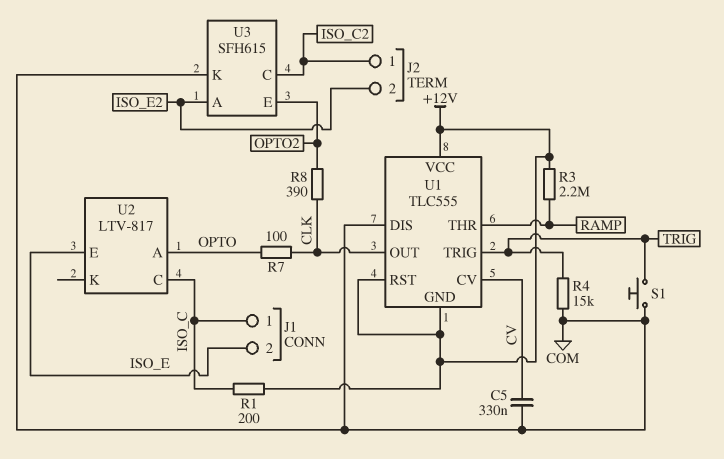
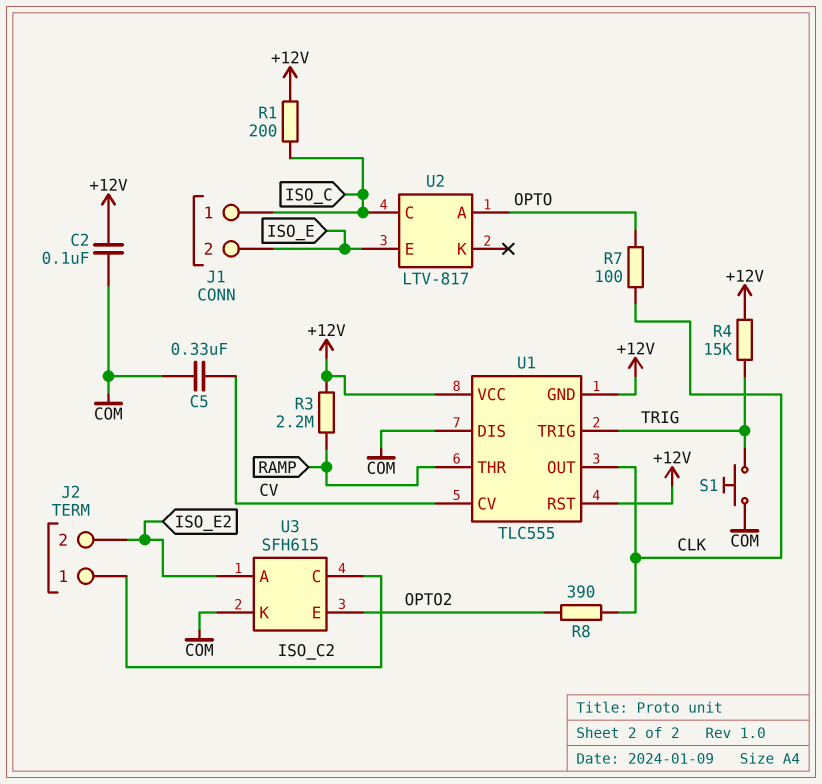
C2: none -> 100nF (+12V, COM)
R4: 15k (COM, TRIG) -> 15k (+12V, TRIG)

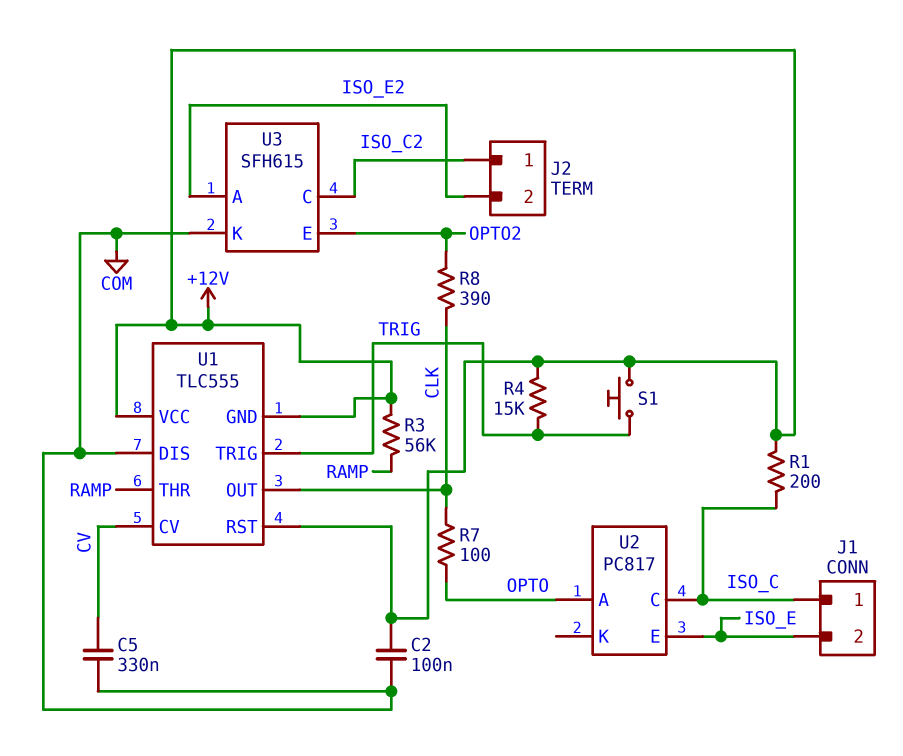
R3: 2.2M (+12V, RAMP) -> 56k (+12V, RAMP)
S1: button (COM, TRIG) -> button (+12V, TRIG)
U2: LTV-817 -> PC817

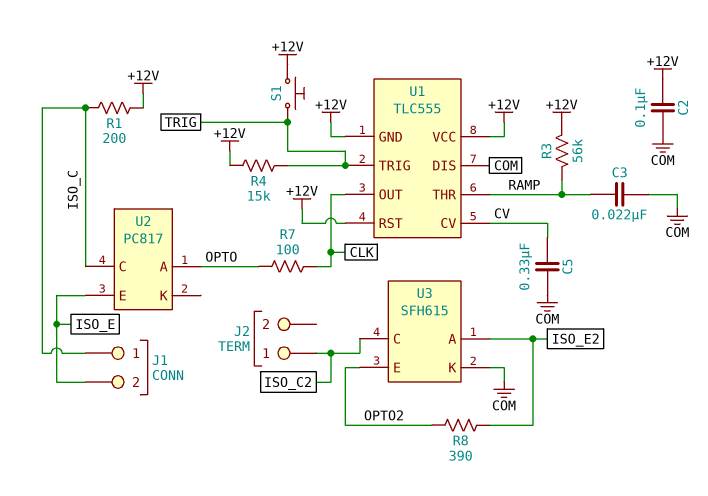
C3: none -> 22nF (COM, RAMP)
J2 pin 2: ISO_E2 -> none
R8: 390 (CLK, OPTO2) -> 390 (ISO_E2, OPTO2)

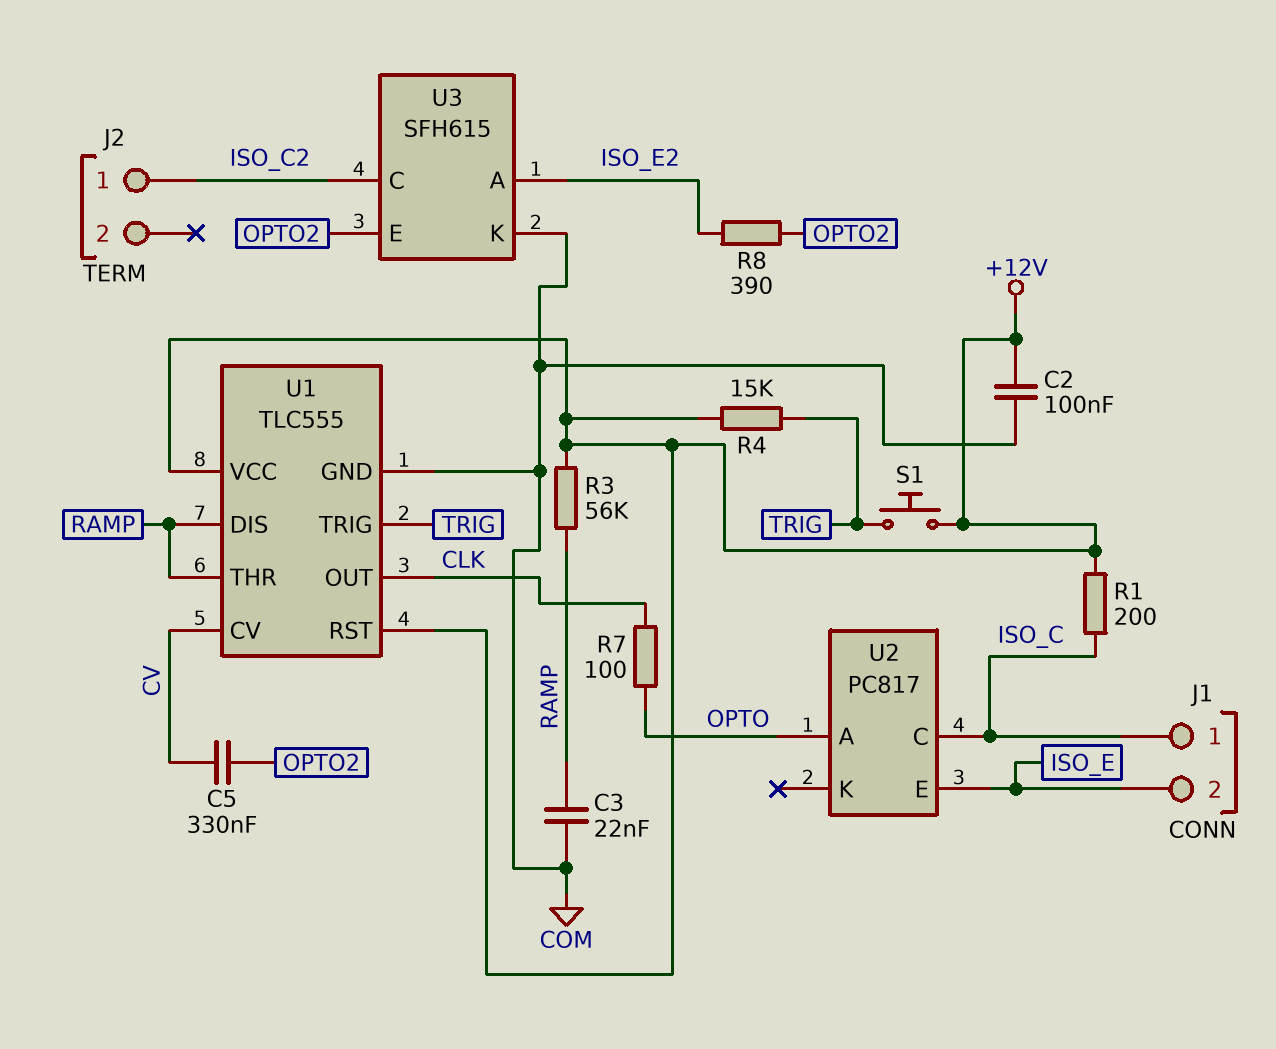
C5: 330nF (COM, CV) -> 330nF (CV, OPTO2)
U1 pin DIS: COM -> RAMP
U1 pin GND: +12V -> COM

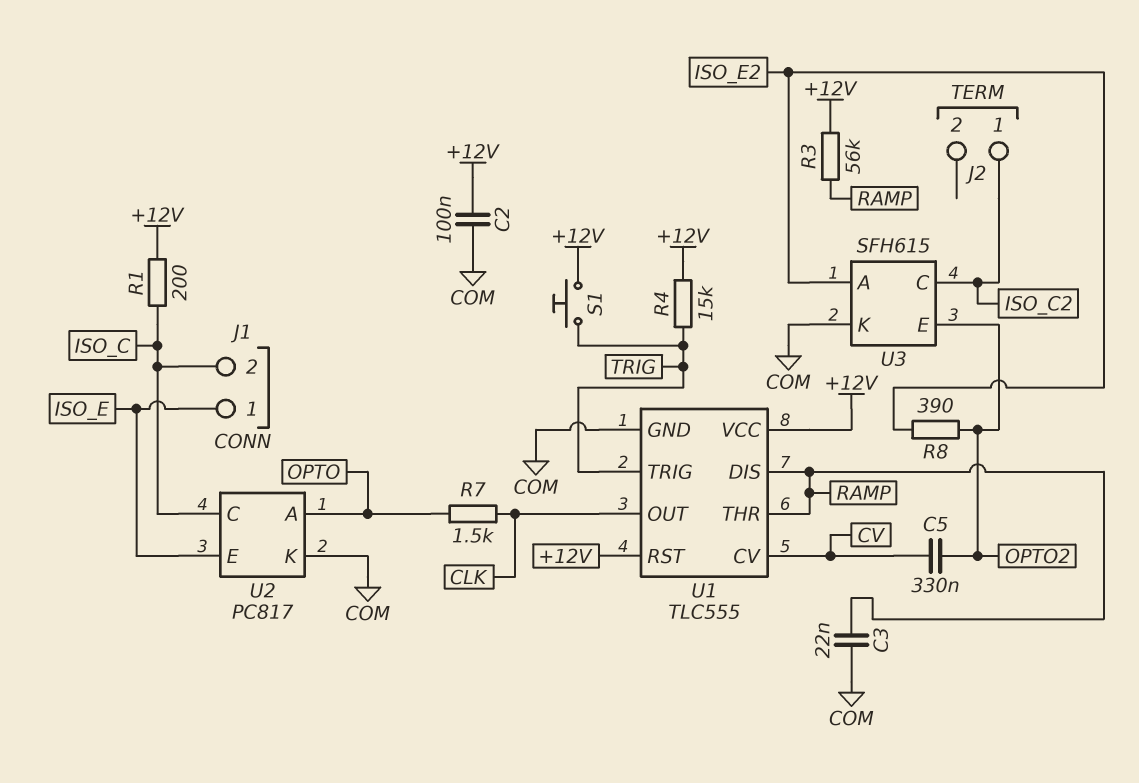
J1 pin 1: ISO_C -> ISO_E
J1 pin 2: ISO_E -> ISO_C
R7: 100 (CLK, OPTO) -> 1.5k (CLK, OPTO)
U2 pin K: none -> COM

